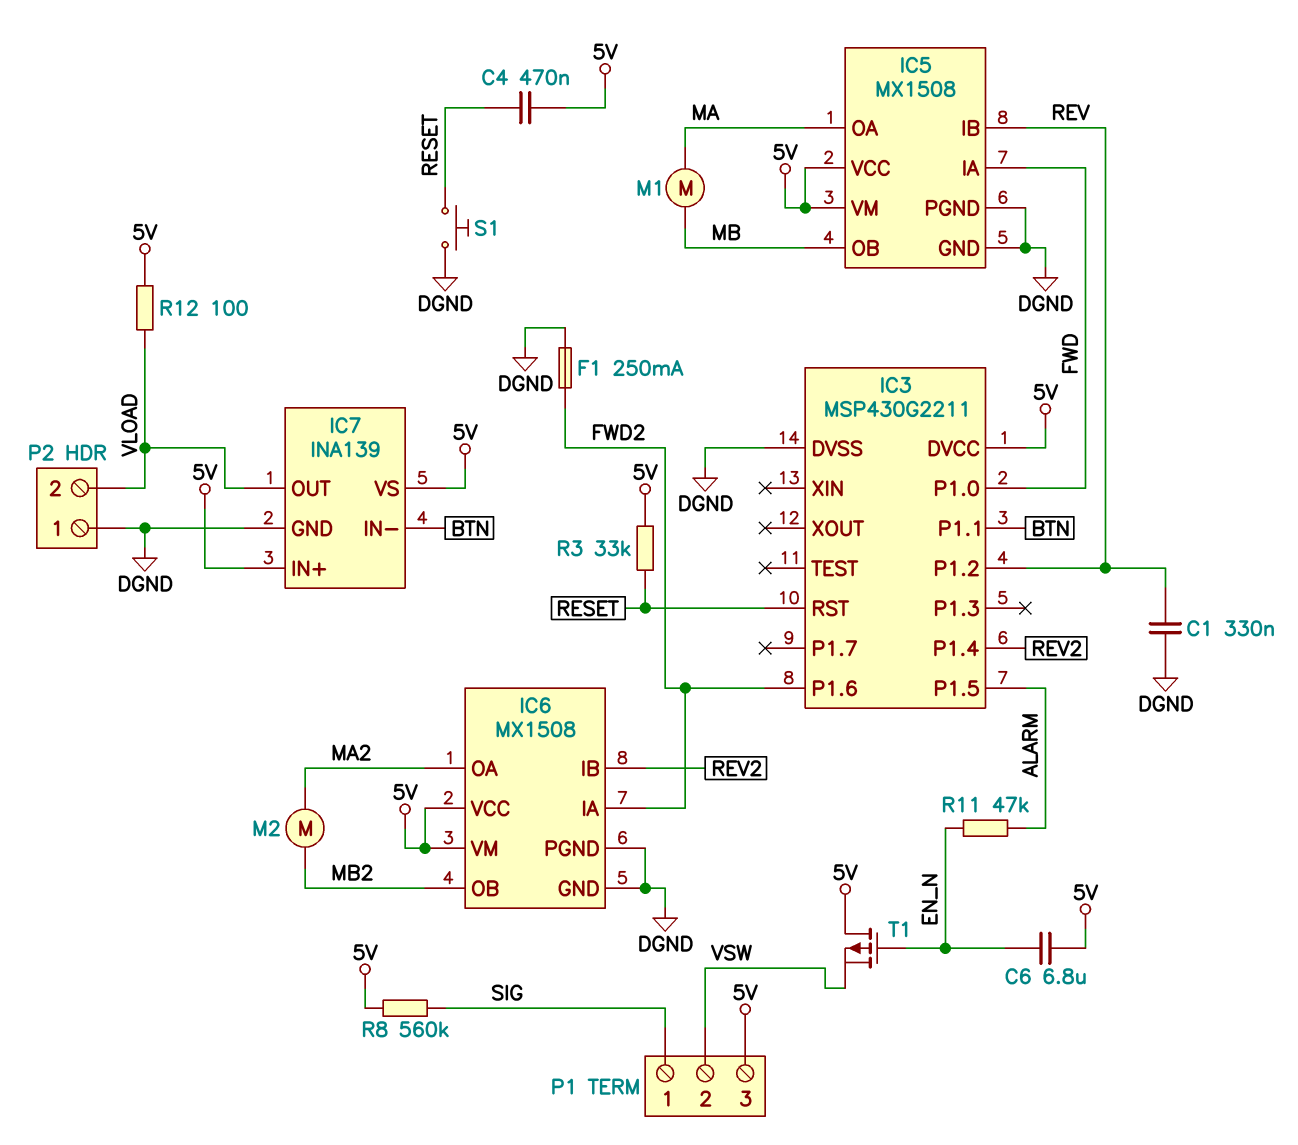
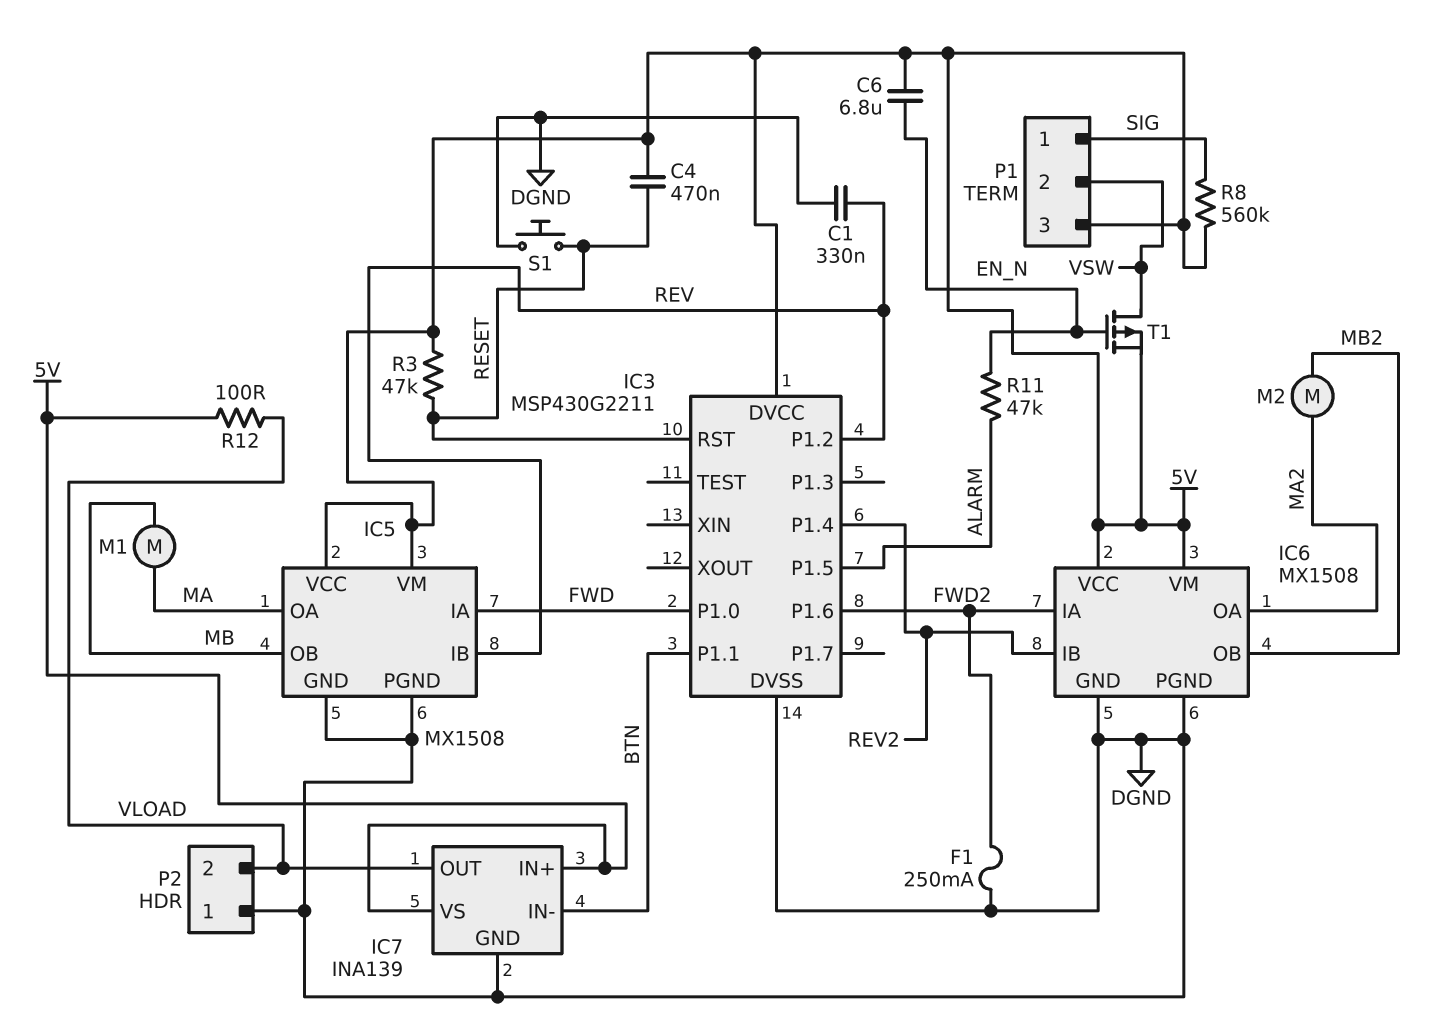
R3: 33k (5V, RESET) -> 47k (5V, RESET)
T1: PMOS (G EN_N, D 5V, S VSW) -> PMOS (G EN_N, D VSW, S 5V)

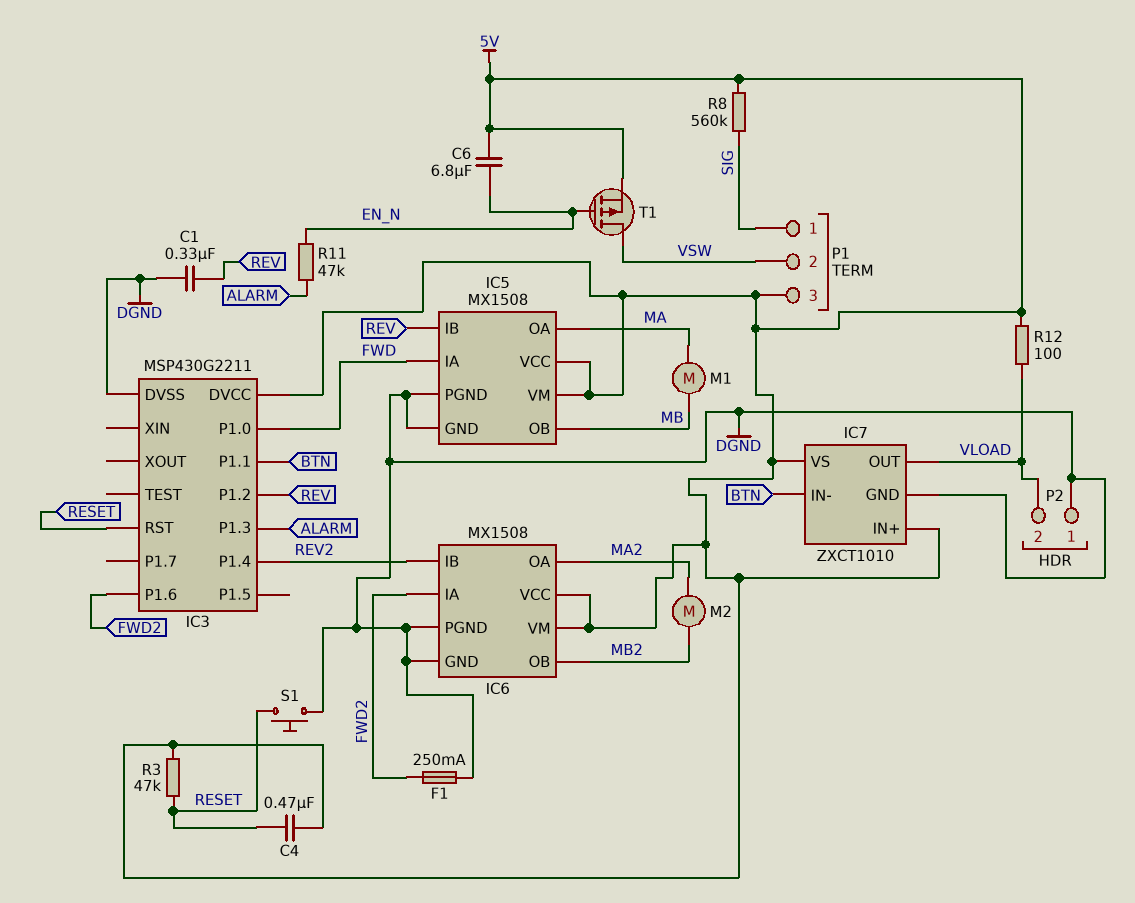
IC3 pin P1.3: none -> ALARM
IC3 pin P1.5: ALARM -> none
IC7: INA139 -> ZXCT1010

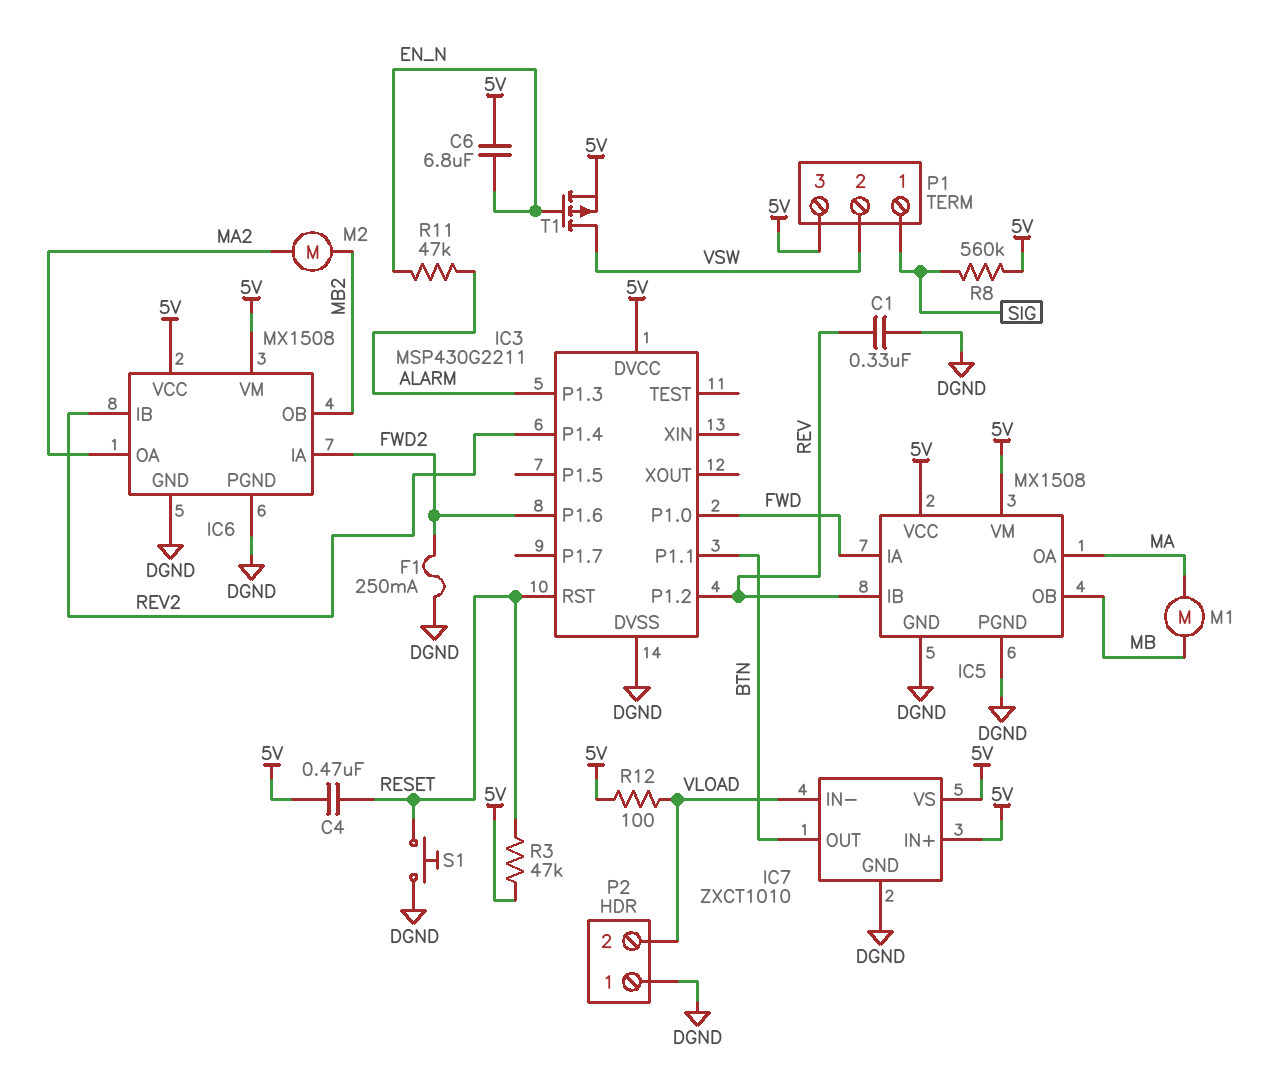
IC7 pin IN-: BTN -> VLOAD
IC7 pin OUT: VLOAD -> BTN

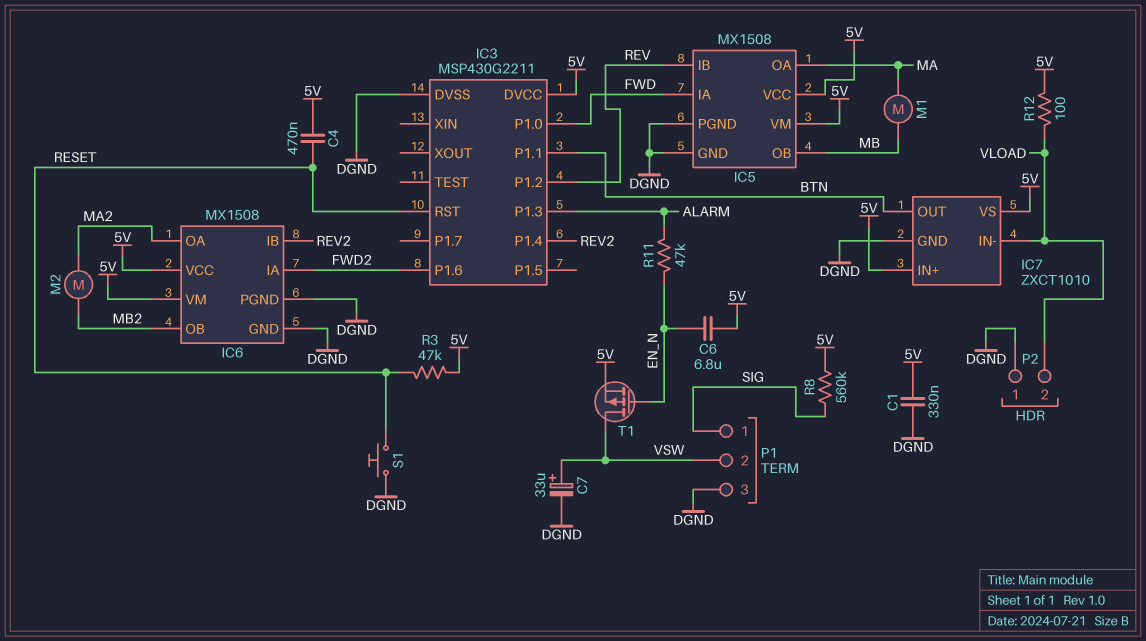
C1: 330nF (DGND, REV) -> 330nF (5V, DGND)
C7: none -> 33uF (plus VSW, minus DGND)
F1: 250mA (DGND, FWD2) -> none
P1 pin 3: 5V -> DGND

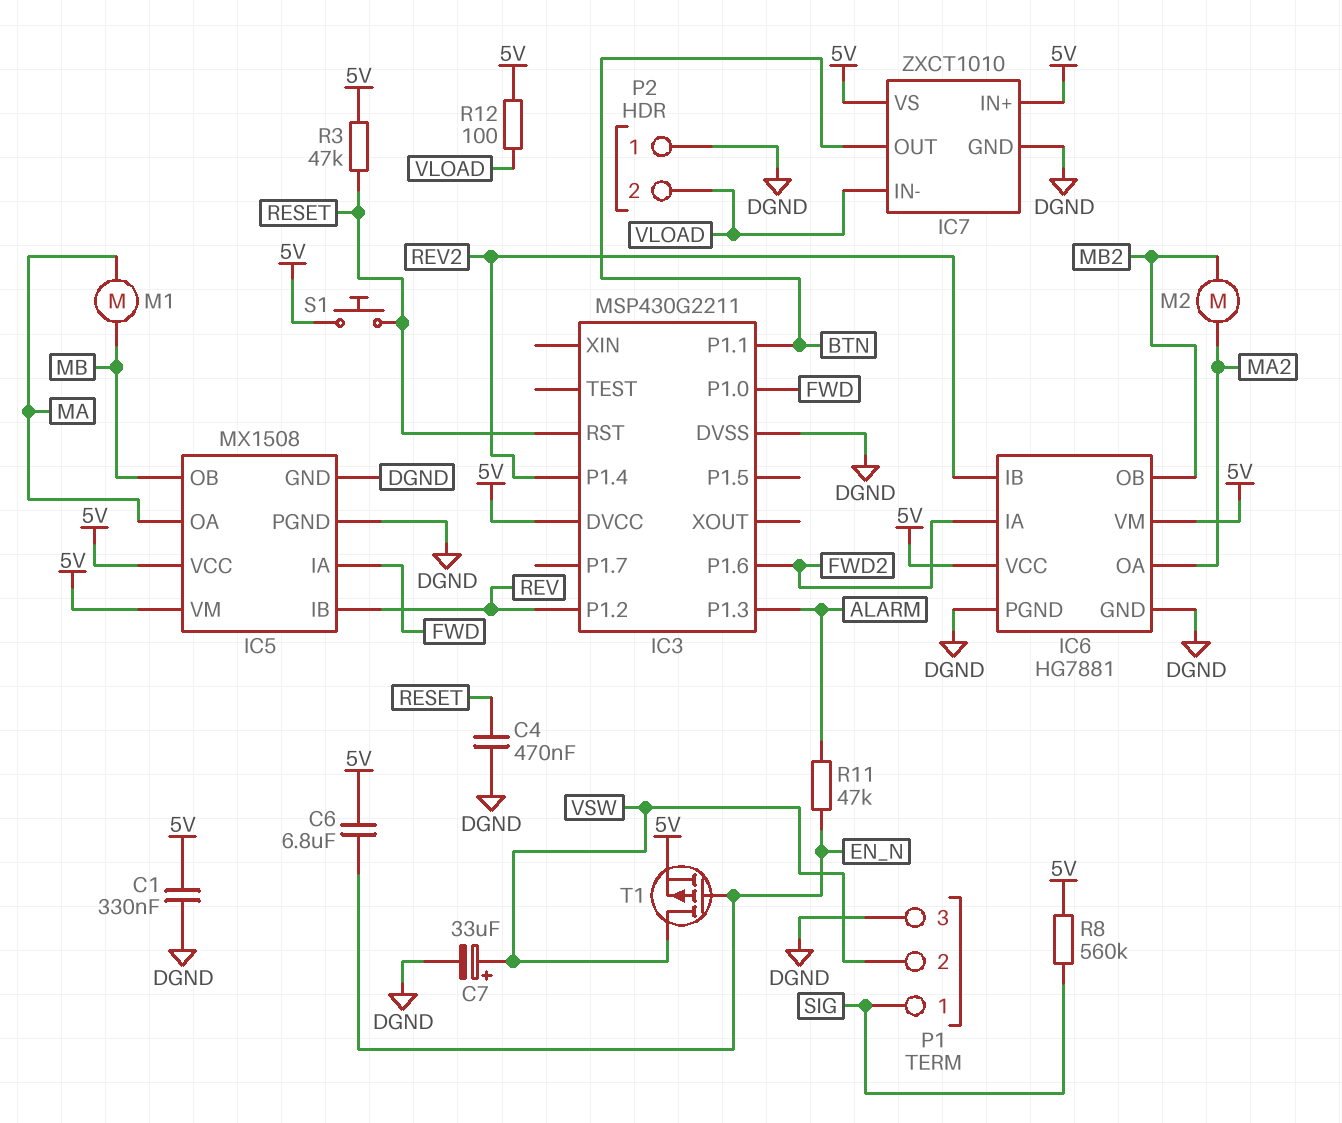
C4: 470nF (5V, RESET) -> 470nF (DGND, RESET)
IC6: MX1508 -> HG7881
S1: button (DGND, RESET) -> button (5V, RESET)

